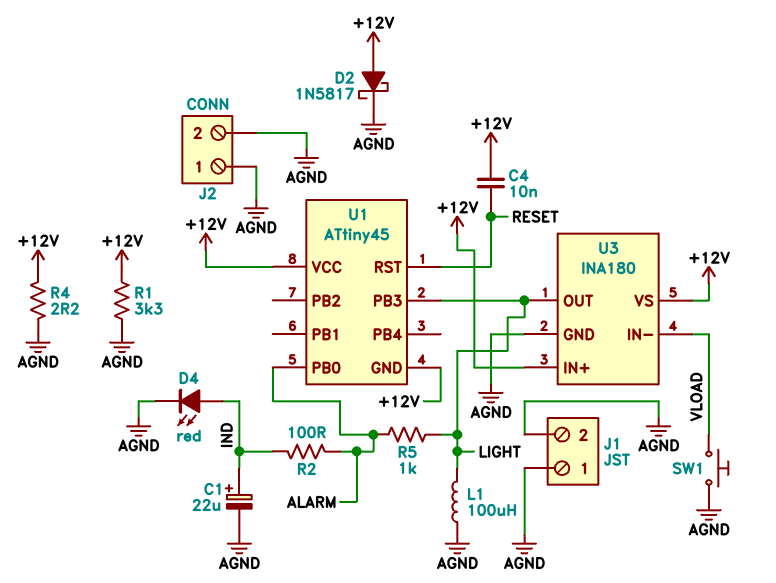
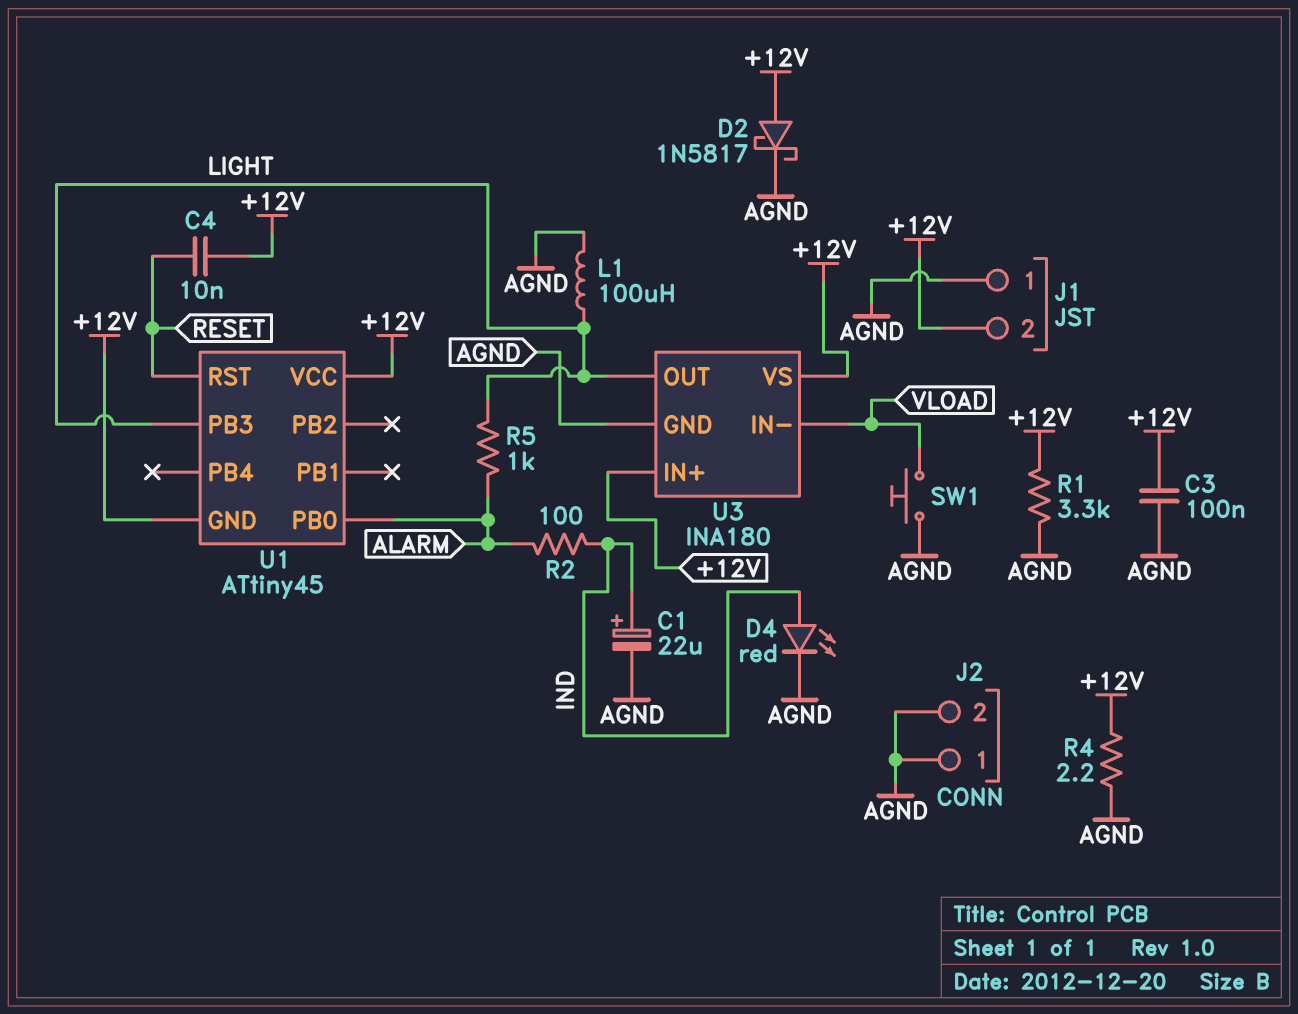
C3: none -> 100nF (+12V, AGND)
J1 pin 2: AGND -> +12V

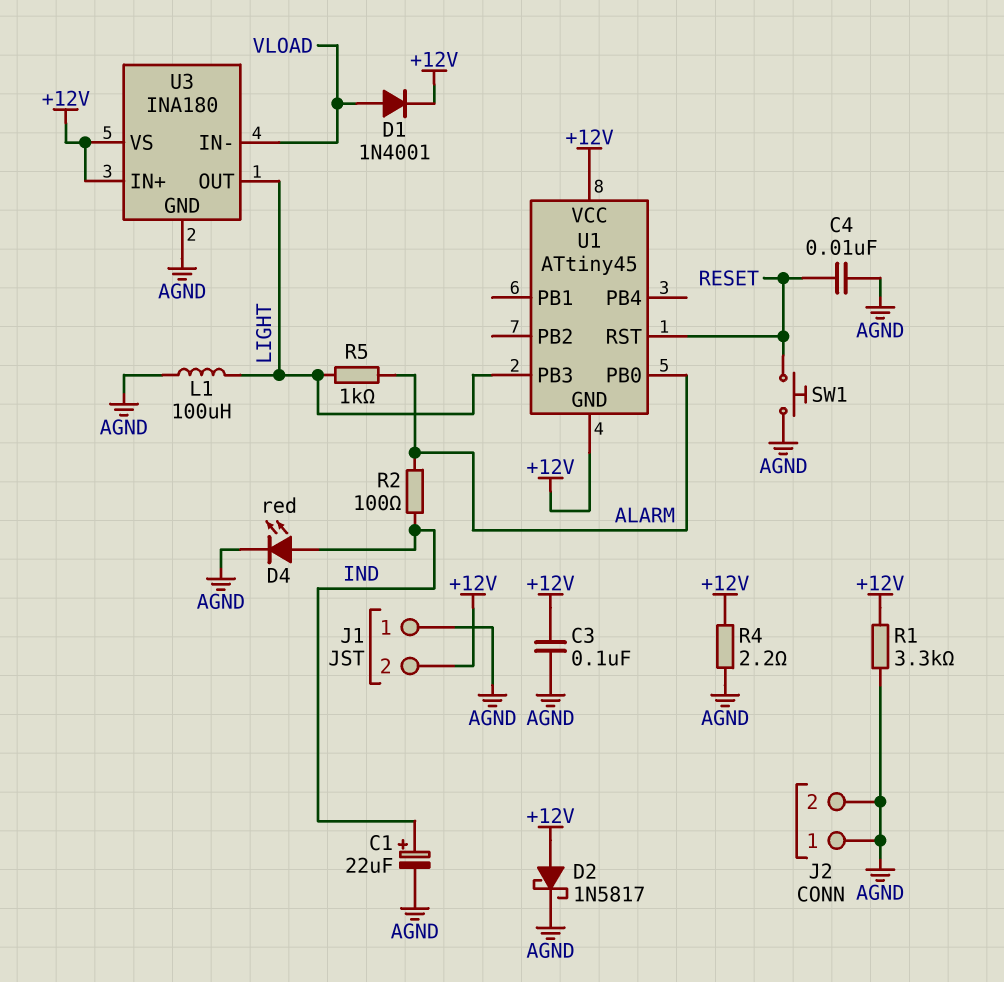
C4: 10nF (+12V, RESET) -> 10nF (AGND, RESET)
D1: none -> diode 1N4001 (A VLOAD, K +12V)
SW1: button (AGND, VLOAD) -> button (AGND, RESET)

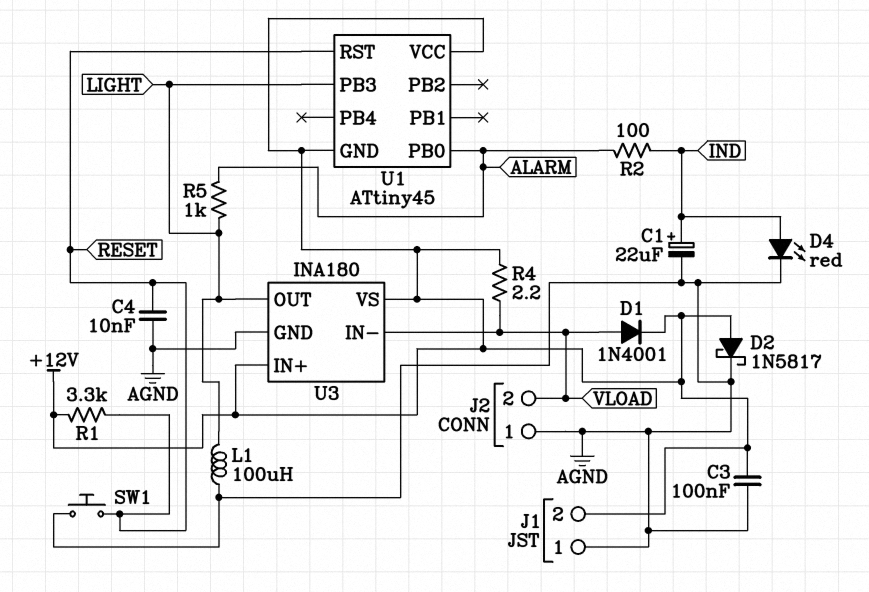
J2 pin 2: AGND -> VLOAD
R1: 3.3k (+12V, AGND) -> 3.3k (+12V, RESET)
R4: 2.2 (+12V, AGND) -> 2.2 (+12V, VLOAD)

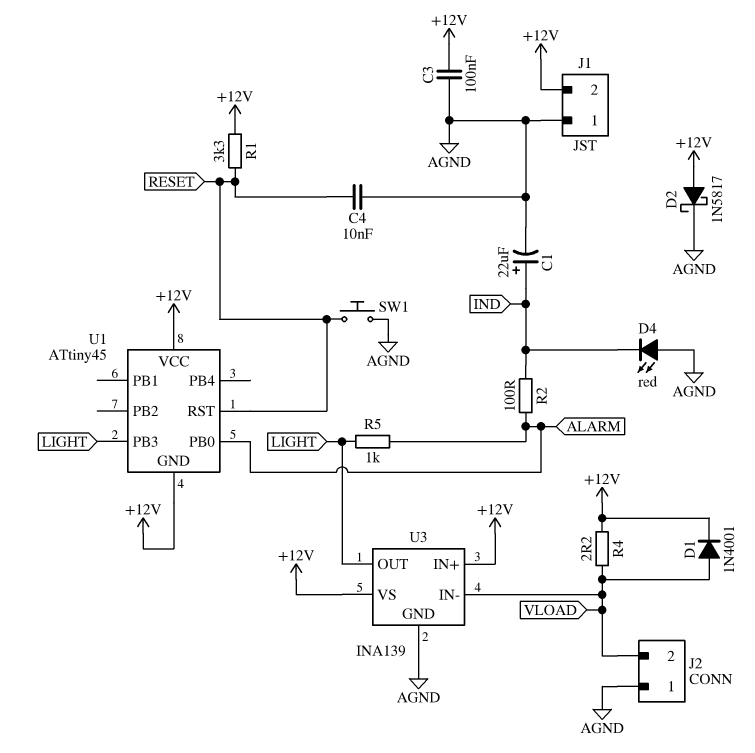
D4: LED red (A IND, K AGND) -> LED red (A AGND, K IND)
L1: 100uH (AGND, LIGHT) -> none
U3: INA180 -> INA139

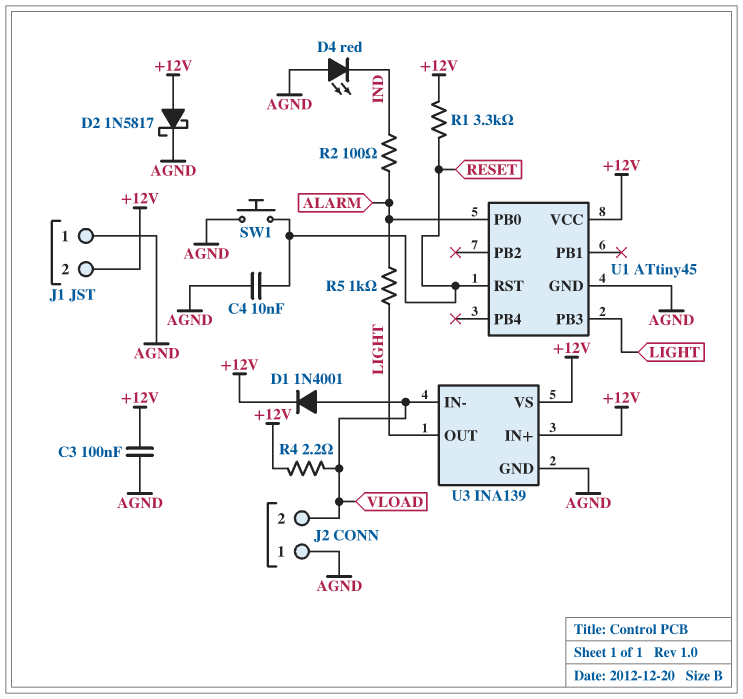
C1: 22uF (plus IND, minus AGND) -> none
U1 pin GND: +12V -> AGND

